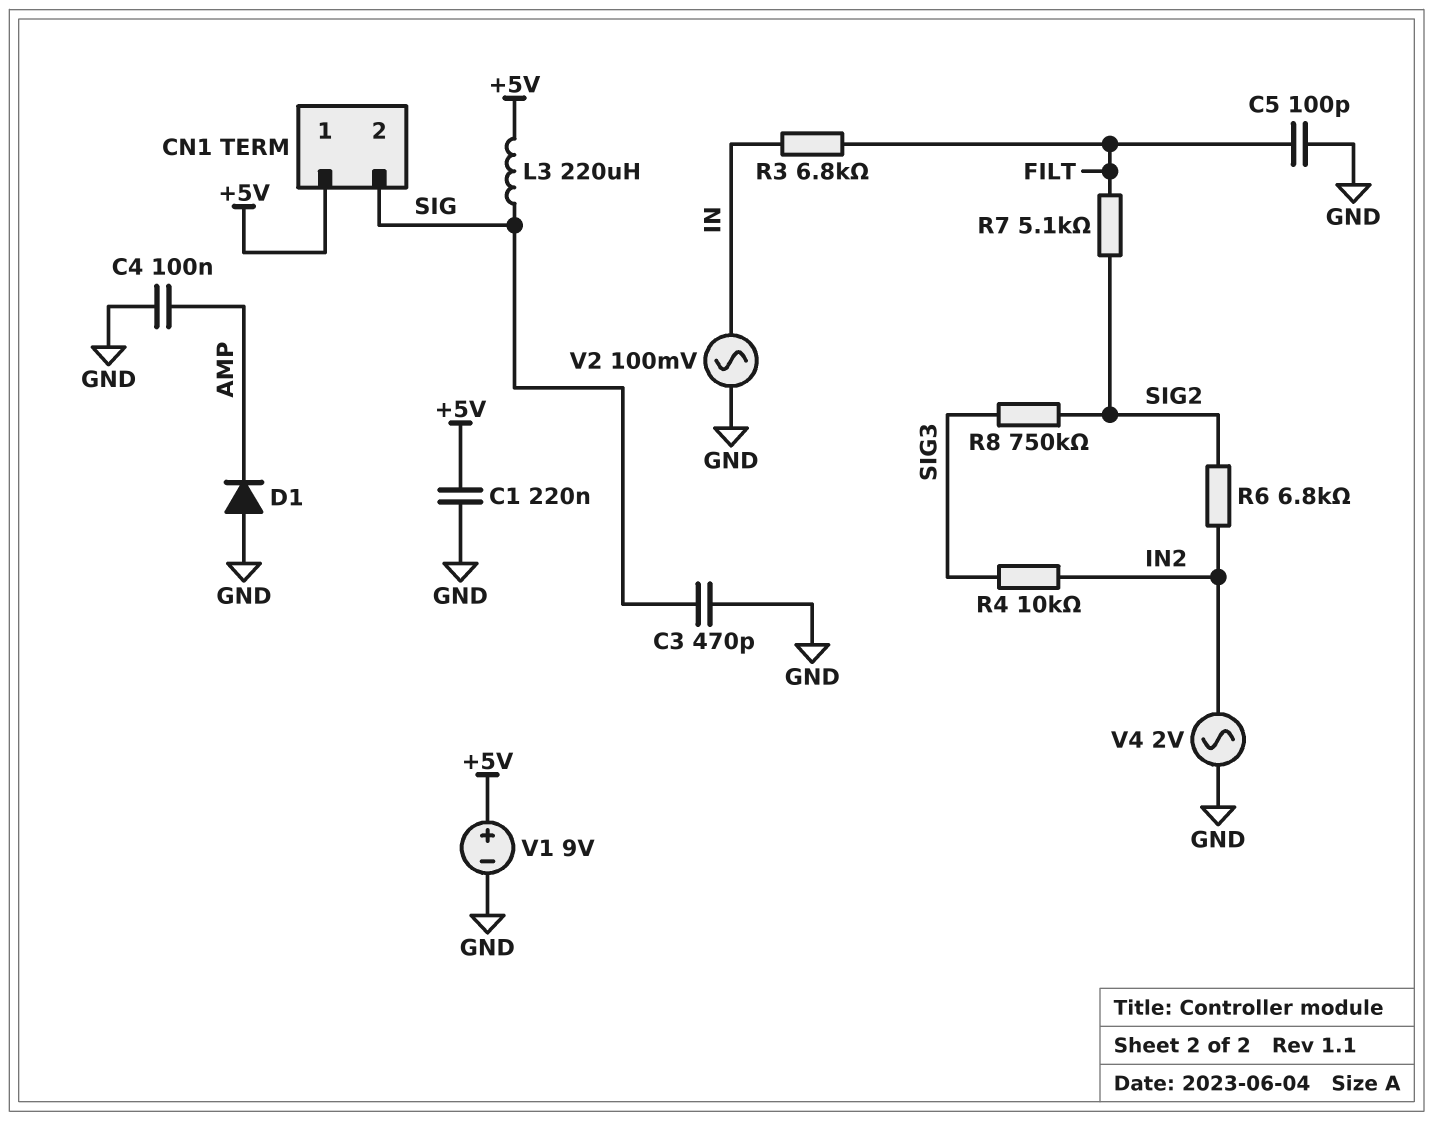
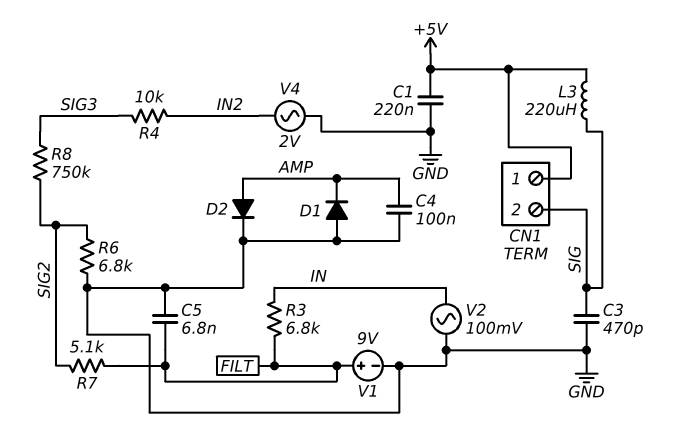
C5: 100pF (FILT, GND) -> 6.8nF (FILT, GND)
D2: none -> diode (A AMP, K GND)
R6: 6.8k (IN2, SIG2) -> 6.8k (GND, SIG2)
V1: 9V (plus +5V, minus GND) -> 9V (plus FILT, minus GND)

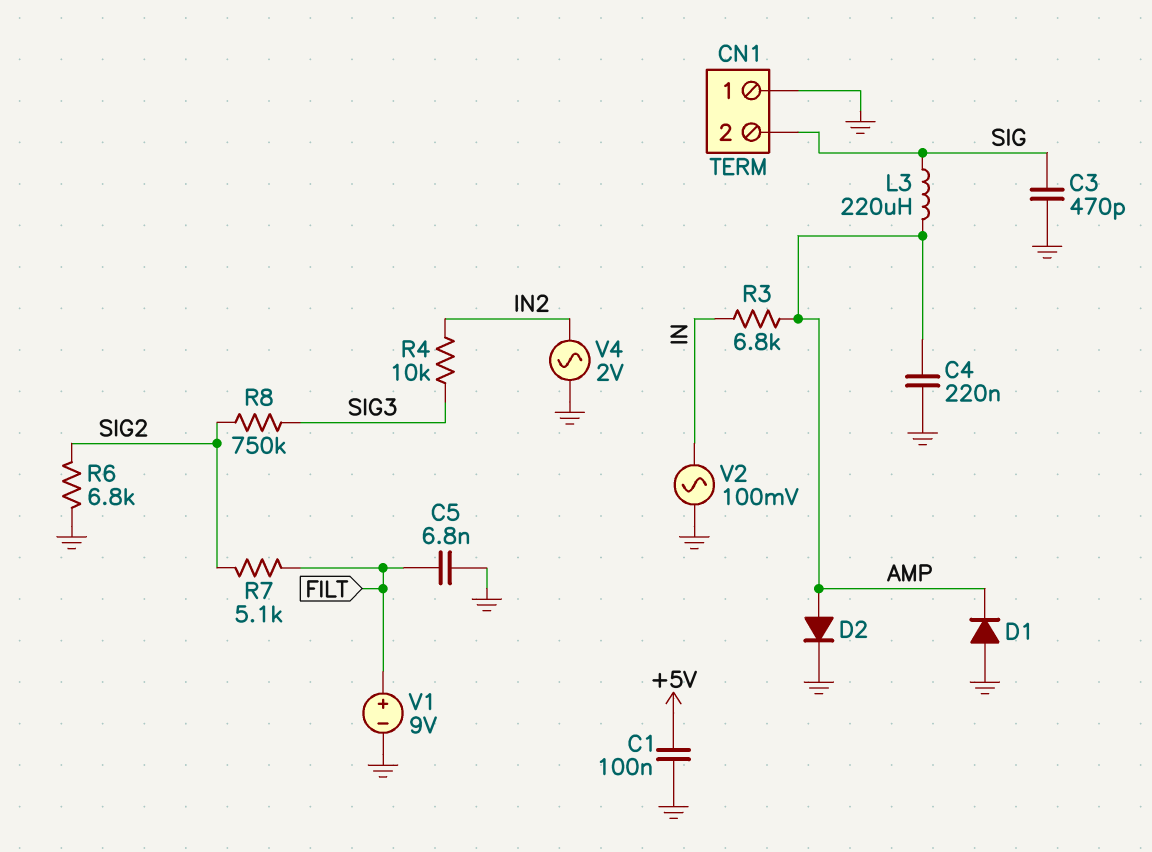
C1: 220nF (+5V, GND) -> 100nF (+5V, GND)
C4: 100nF (AMP, GND) -> 220nF (AMP, GND)
CN1 pin 1: +5V -> GND
L3: 220uH (+5V, SIG) -> 220uH (AMP, SIG)
R3: 6.8k (FILT, IN) -> 6.8k (AMP, IN)

